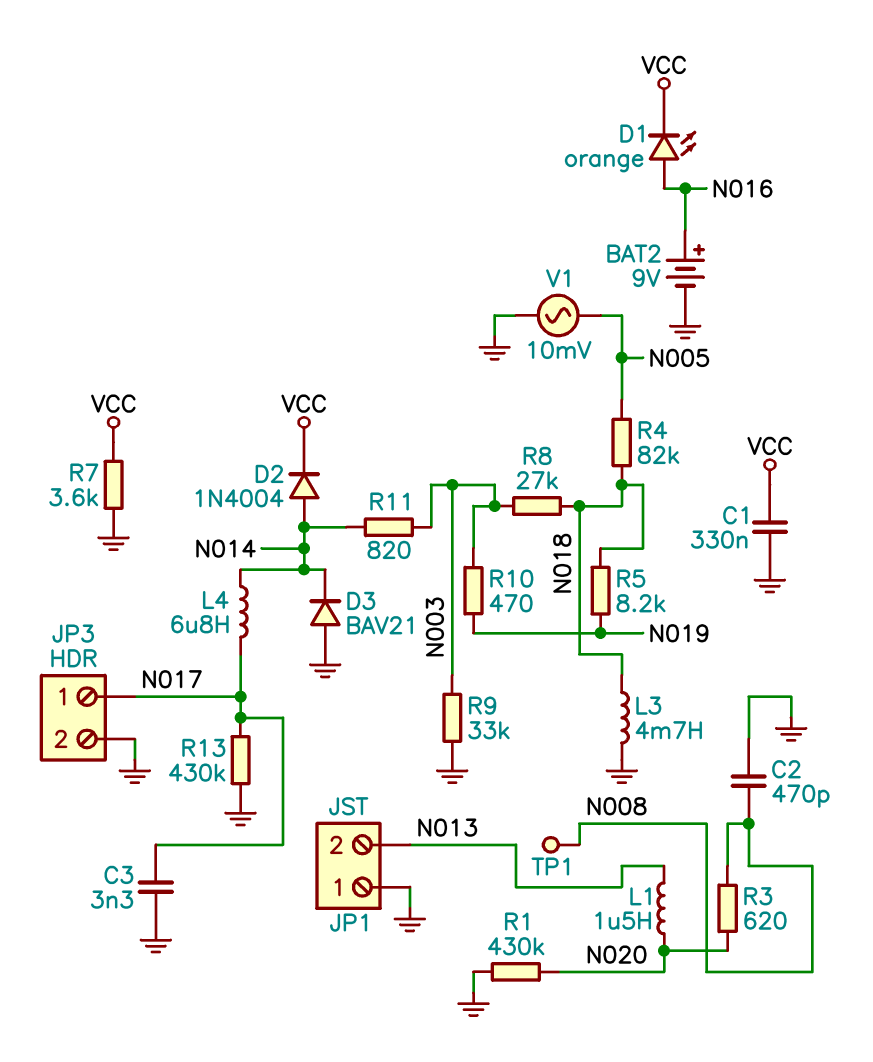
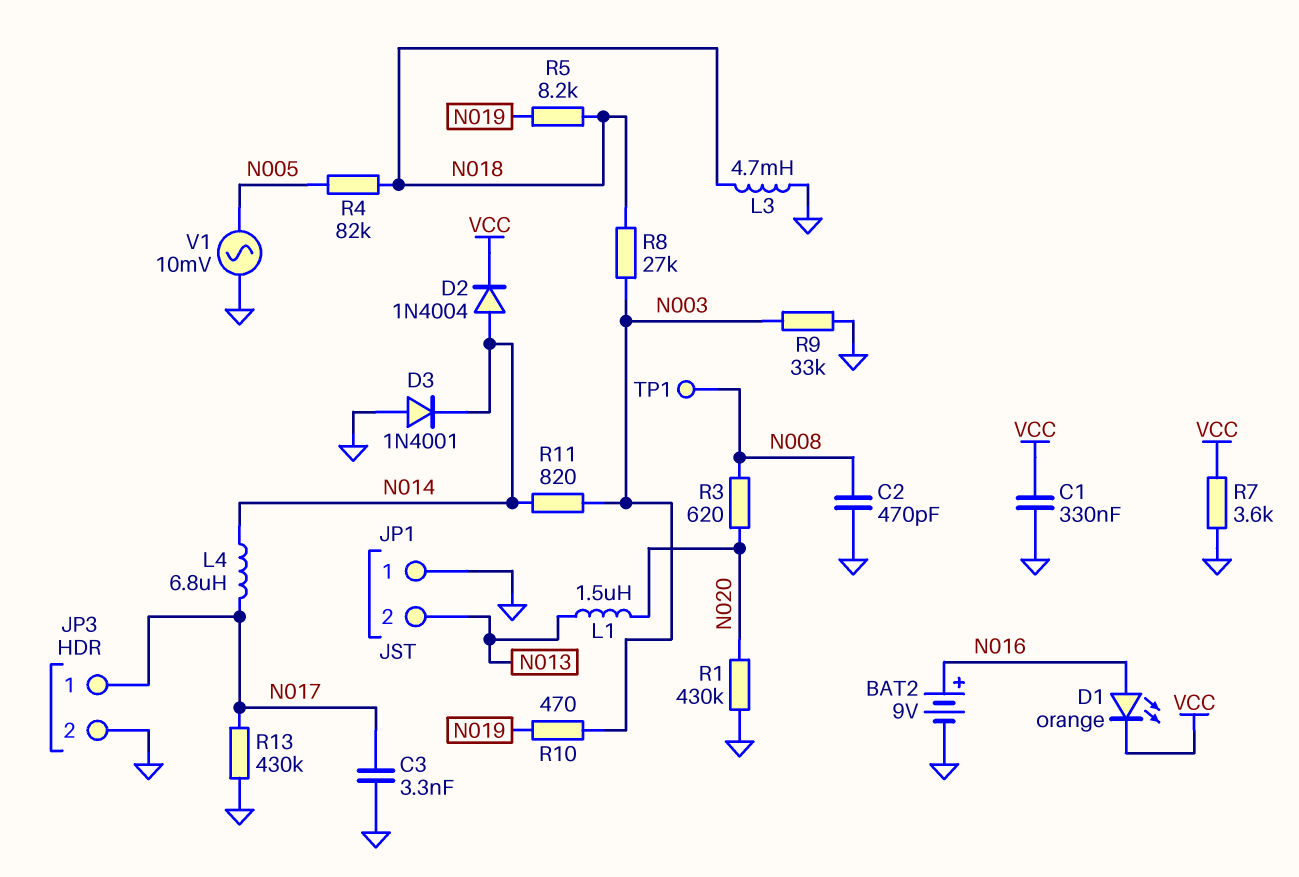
D3: diode BAV21 (A GND, K N014) -> diode 1N4001 (A GND, K N014)

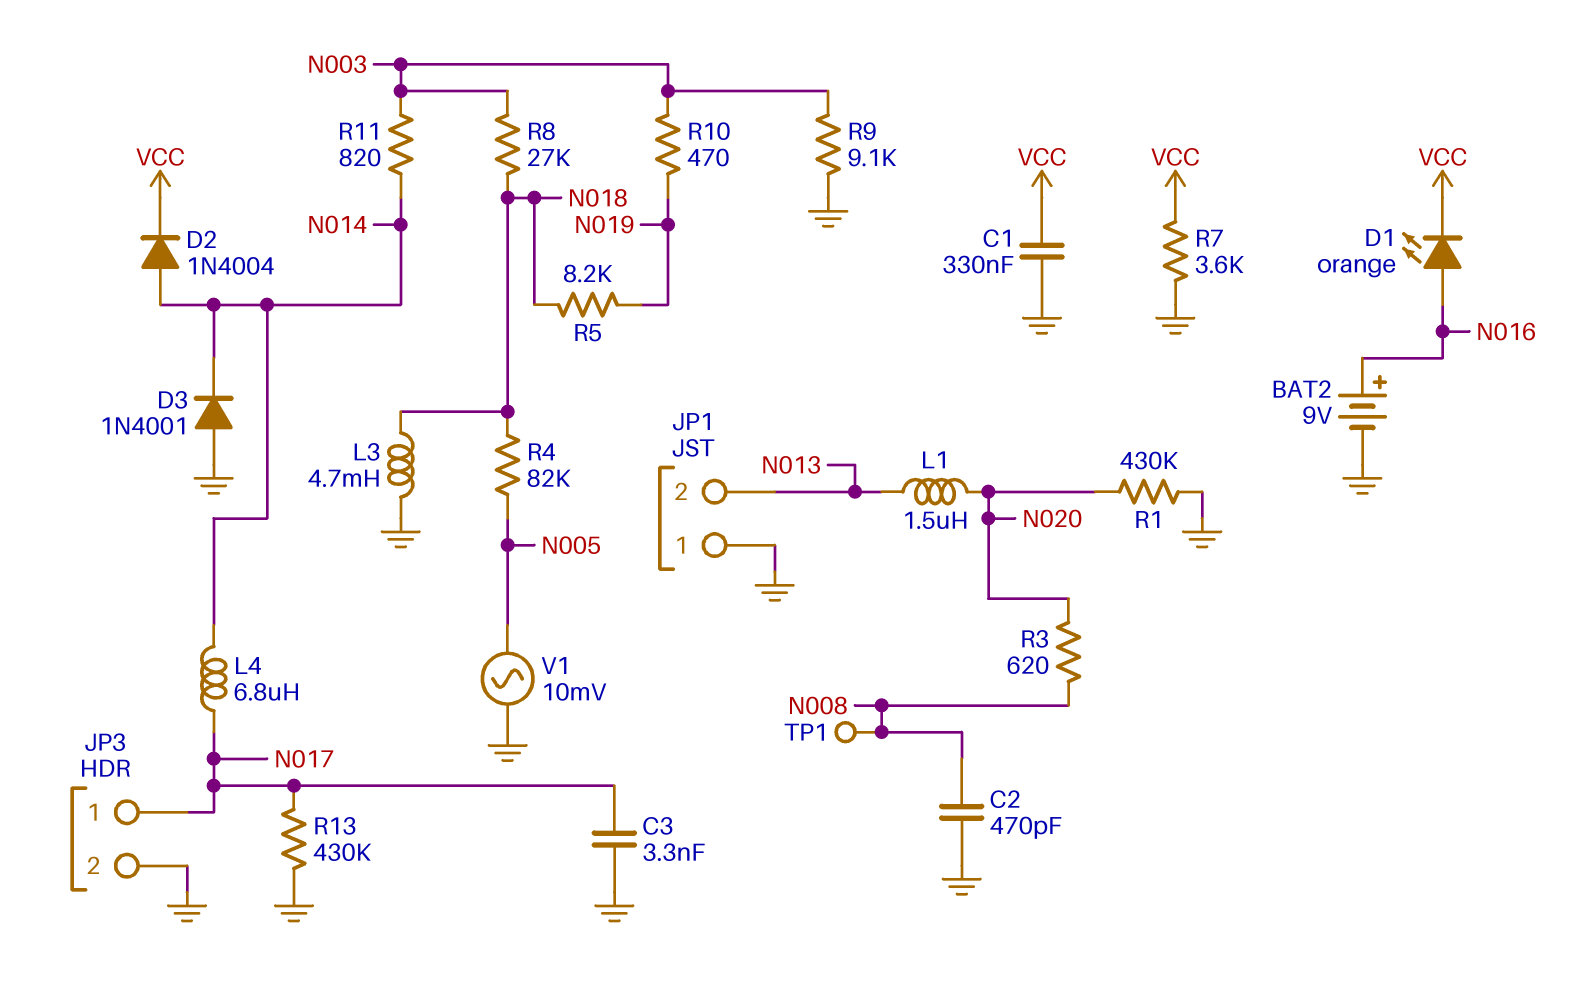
R9: 33k (GND, N003) -> 9.1k (GND, N003)

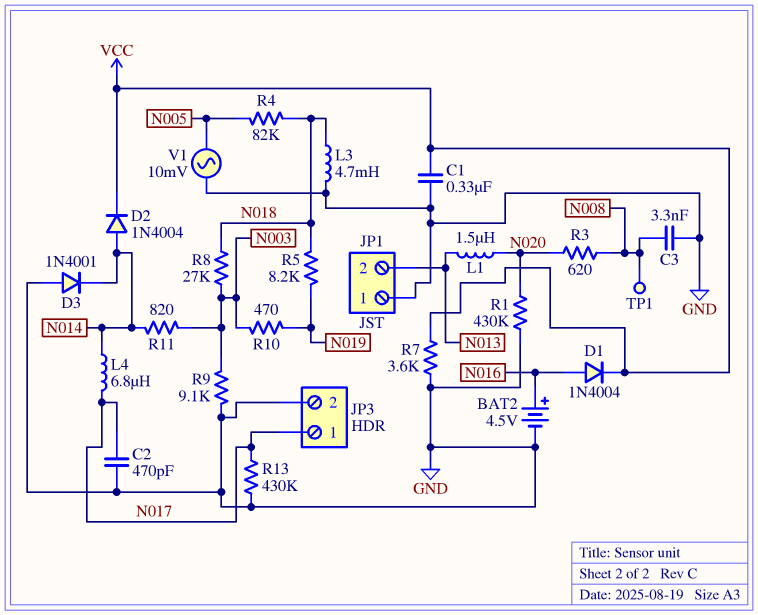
BAT2: 9V (plus N016, minus GND) -> 4.5V (plus N016, minus GND)
C2: 470pF (GND, N008) -> 470pF (GND, N017)
C3: 3.3nF (GND, N017) -> 3.3nF (GND, N008)
D1: LED orange (A N016, K VCC) -> diode 1N4004 (A N016, K VCC)

